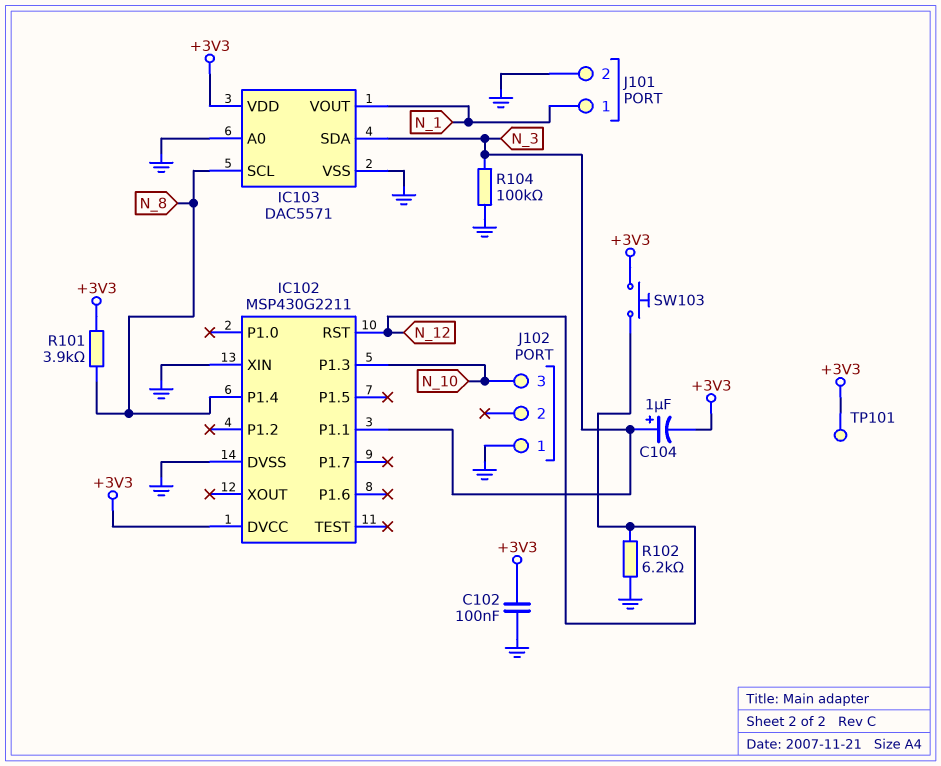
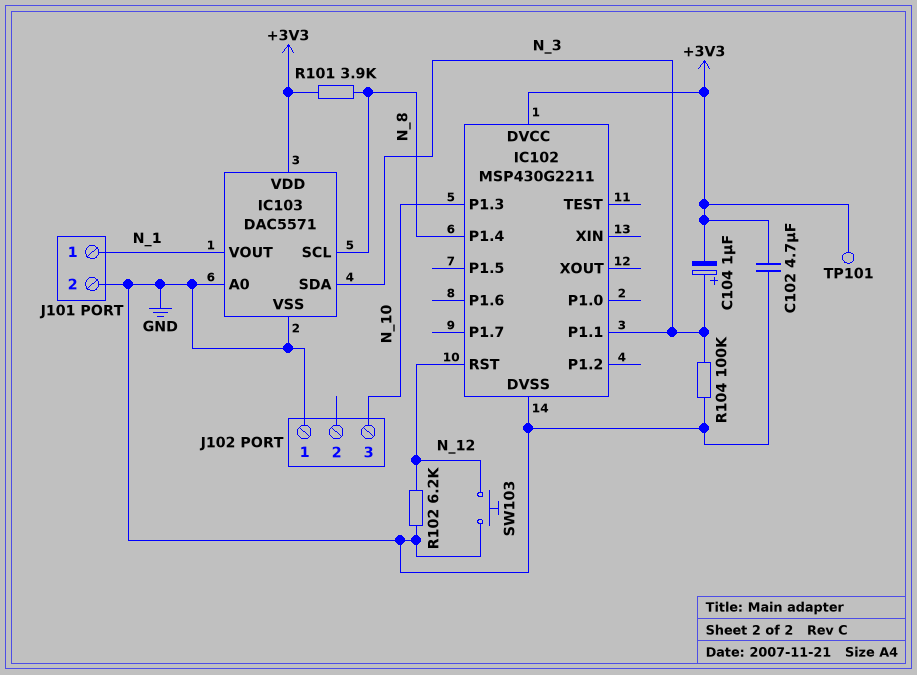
C102: 100nF (+3V3, GND) -> 4.7uF (+3V3, GND)
IC102 pin XIN: GND -> none
SW103: button (+3V3, N_12) -> button (GND, N_12)

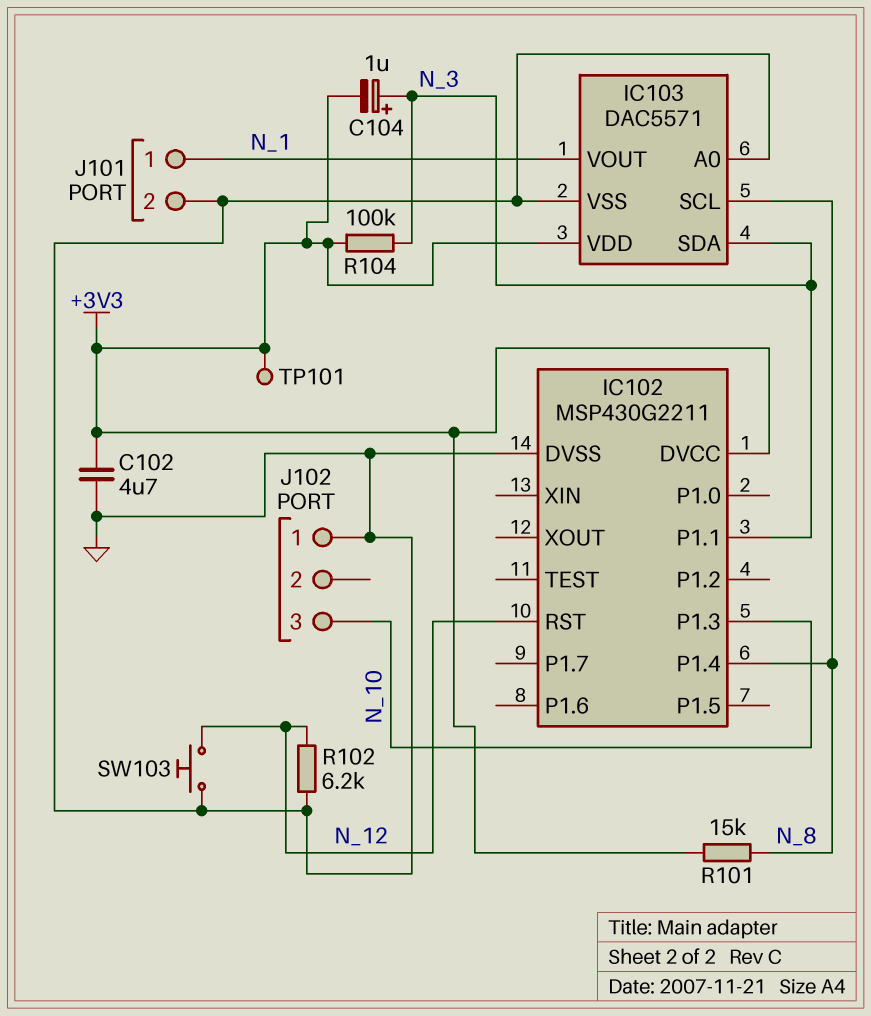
R101: 3.9k (+3V3, N_8) -> 15k (+3V3, N_8)
R104: 100k (GND, N_3) -> 100k (+3V3, N_3)

